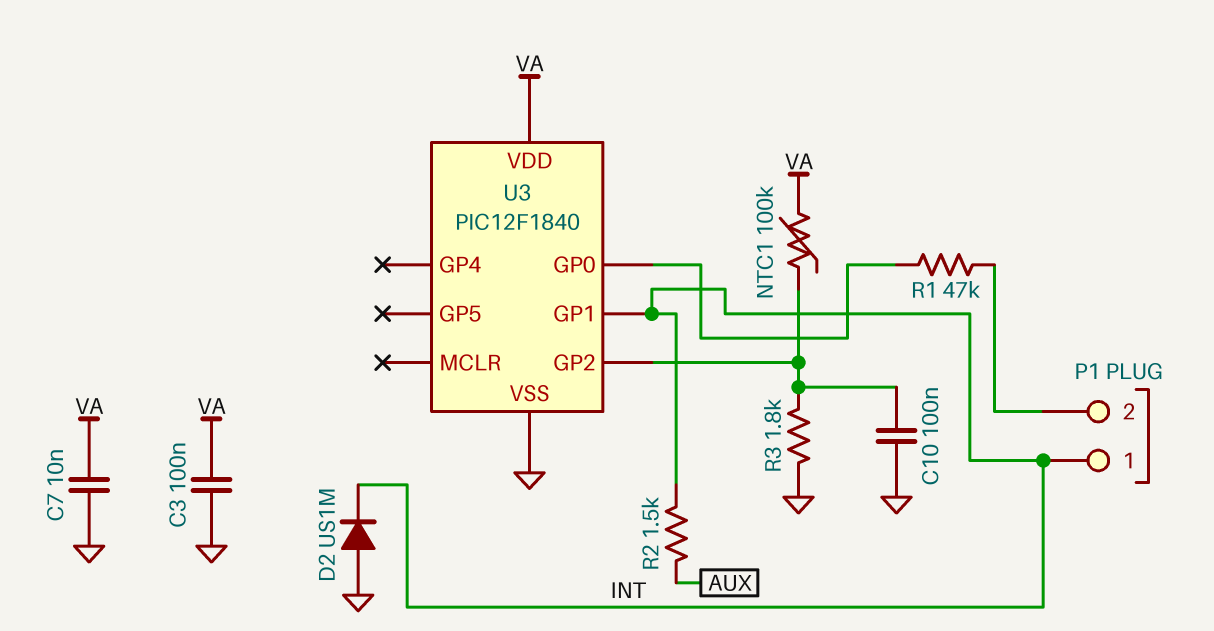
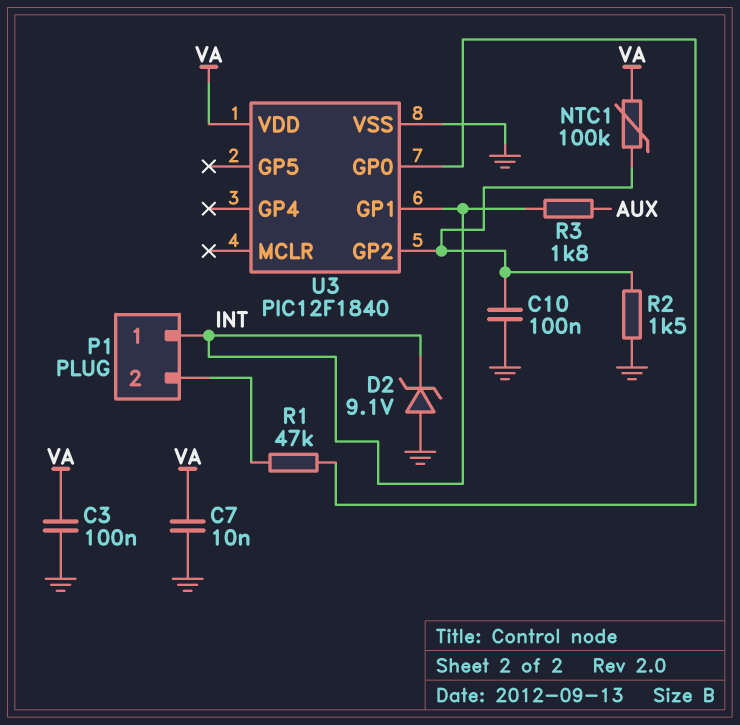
D2: diode US1M (A GND, K INT) -> zener 9.1V (A GND, K INT)
R2: 1.5k (AUX, INT) -> 1.5k (GND, U3/GP2)
R3: 1.8k (GND, U3/GP2) -> 1.8k (AUX, INT)

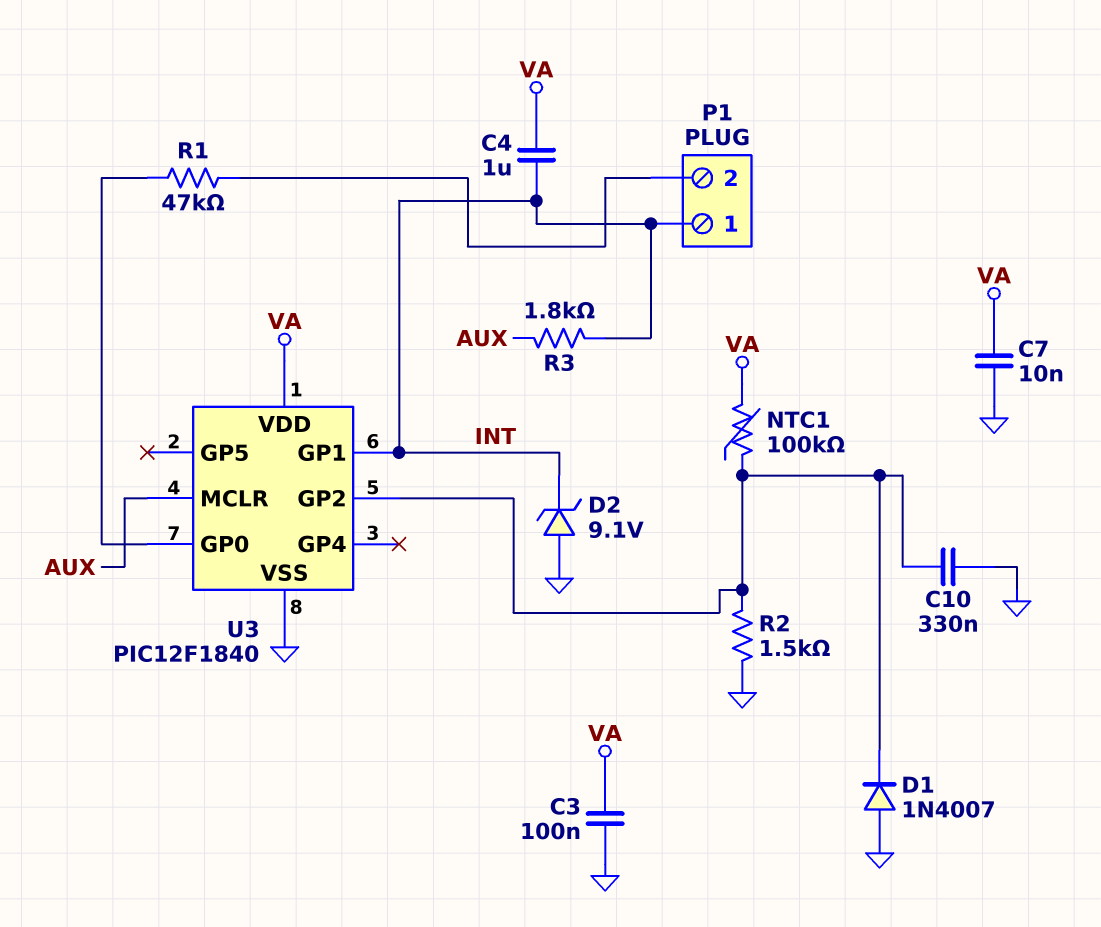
C4: none -> 1uF (INT, VA)
C10: 100nF (GND, U3/GP2) -> 330nF (GND, U3/GP2)
D1: none -> diode 1N4007 (A GND, K U3/GP2)
U3 pin MCLR: none -> AUX

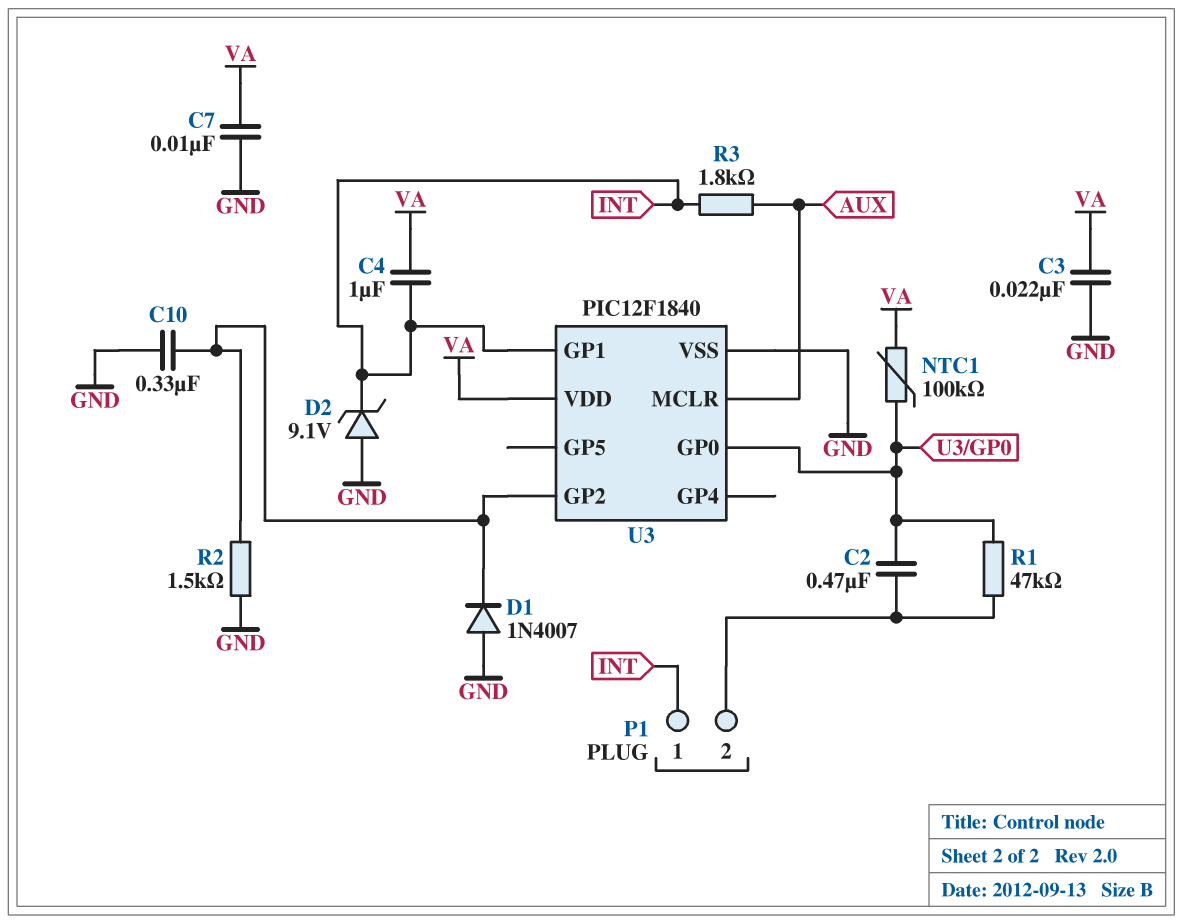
C2: none -> 470nF (P1/2, U3/GP0)
C3: 100nF (GND, VA) -> 22nF (GND, VA)
NTC1: 100k (U3/GP2, VA) -> 100k (U3/GP0, VA)

